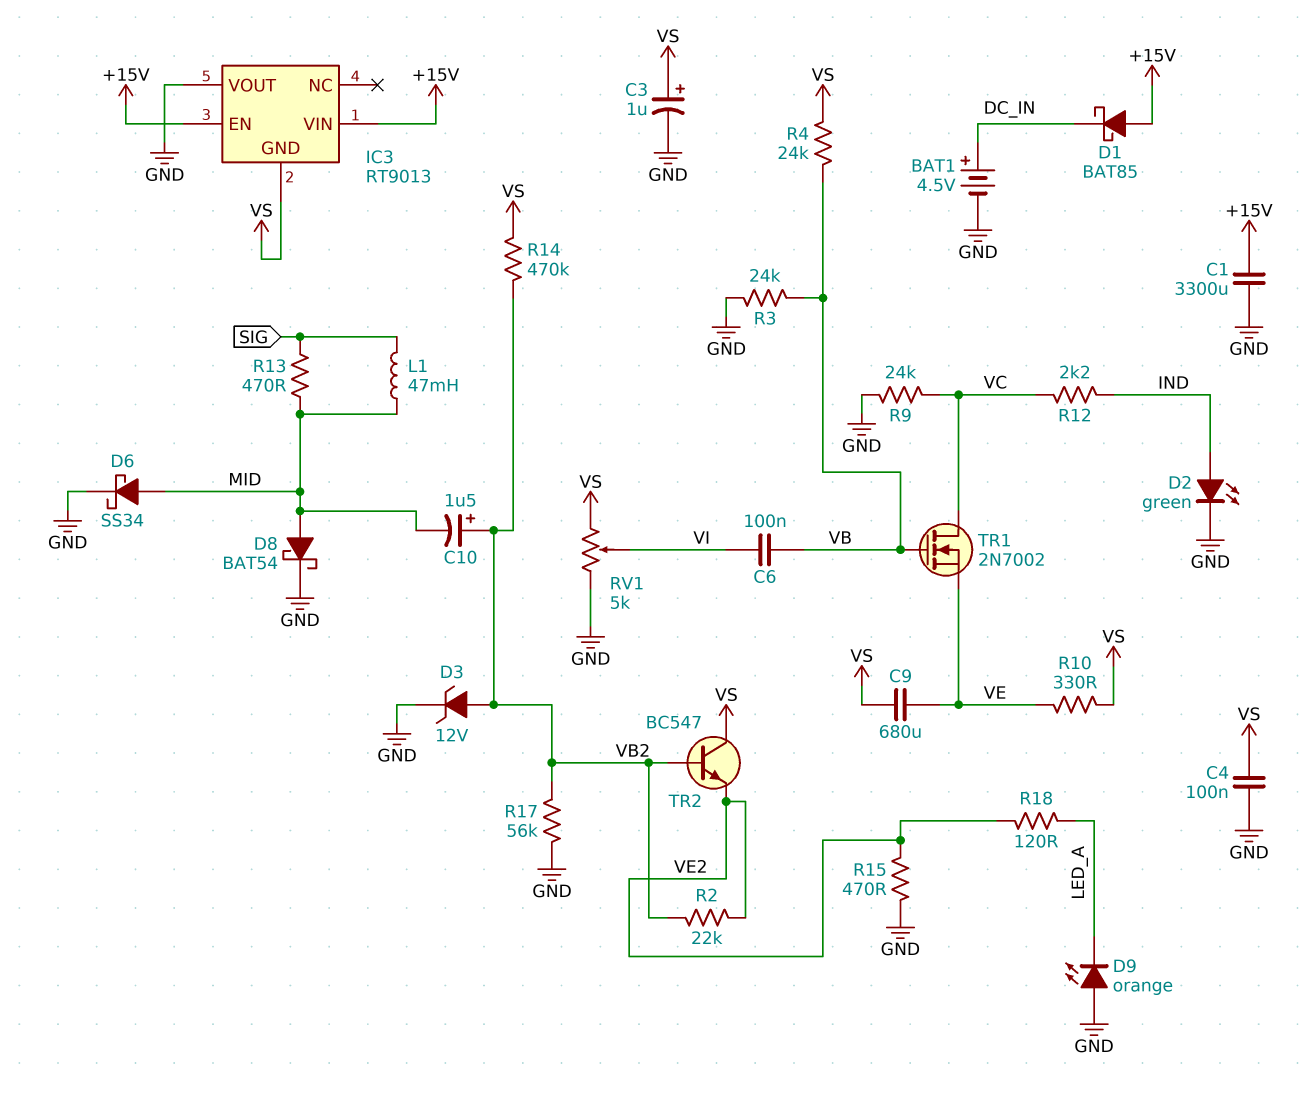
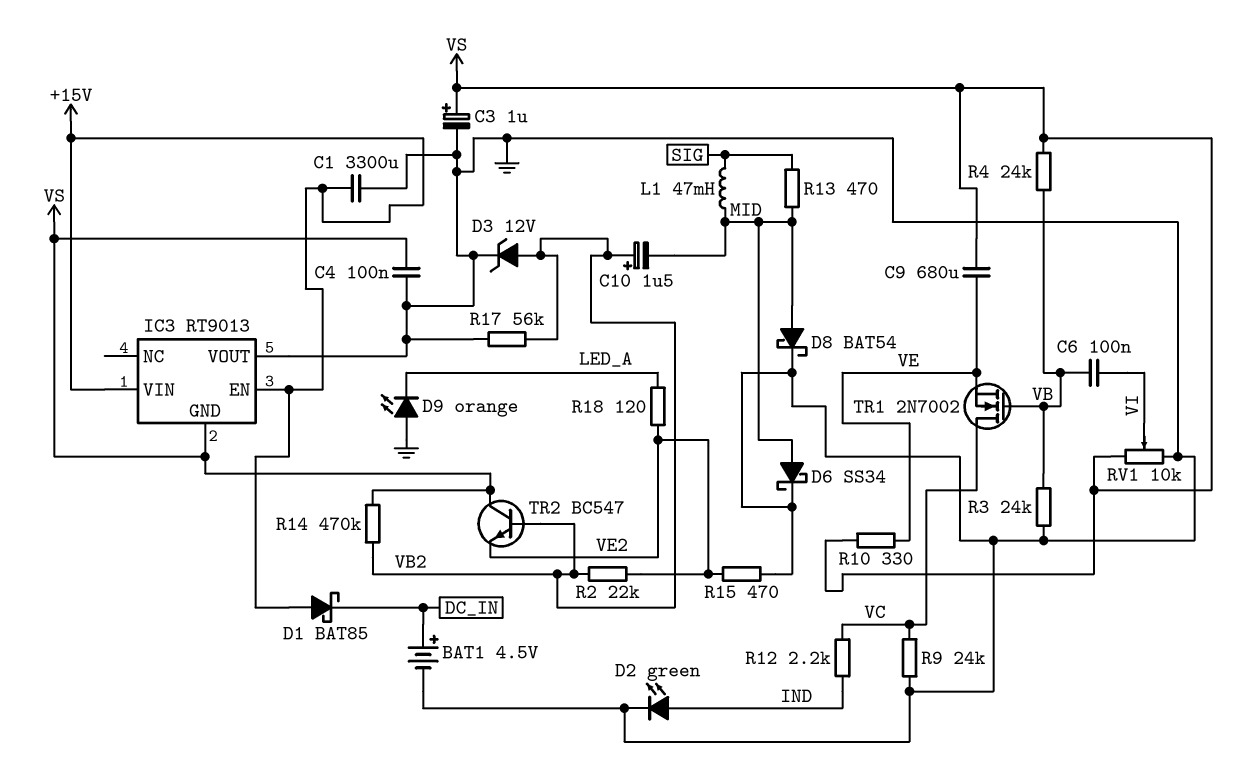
RV1: 5k (GND, VS, wiper VI) -> 10k (GND, VS, wiper VI)

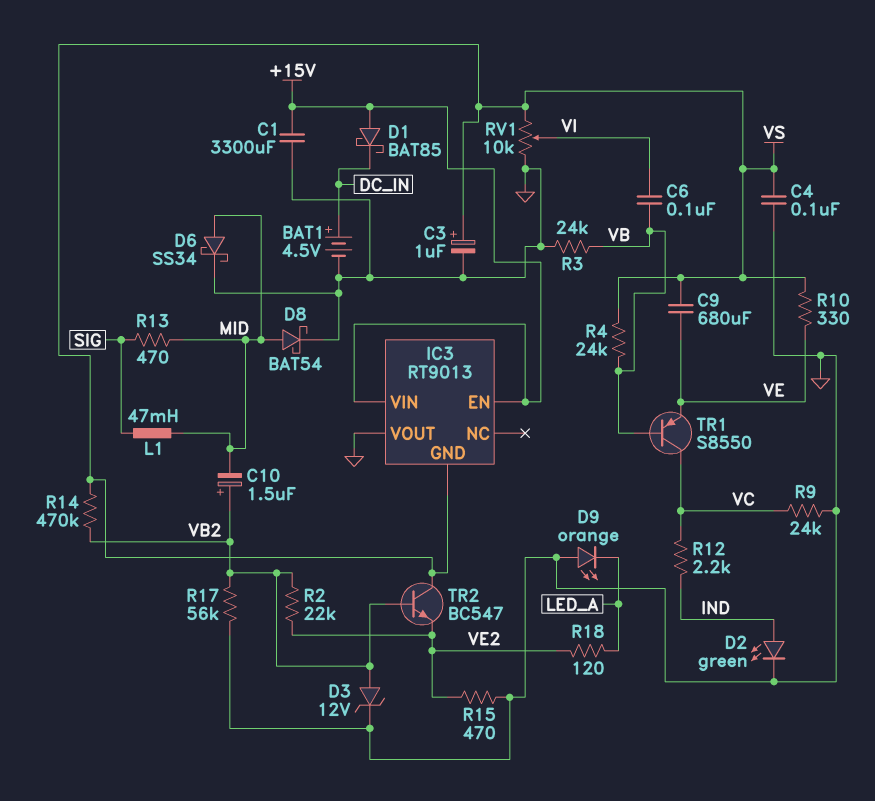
TR1: NMOS 2N7002 (G VB, D VC, S VE) -> PNP S8550 (B VB, C VC, E VE)

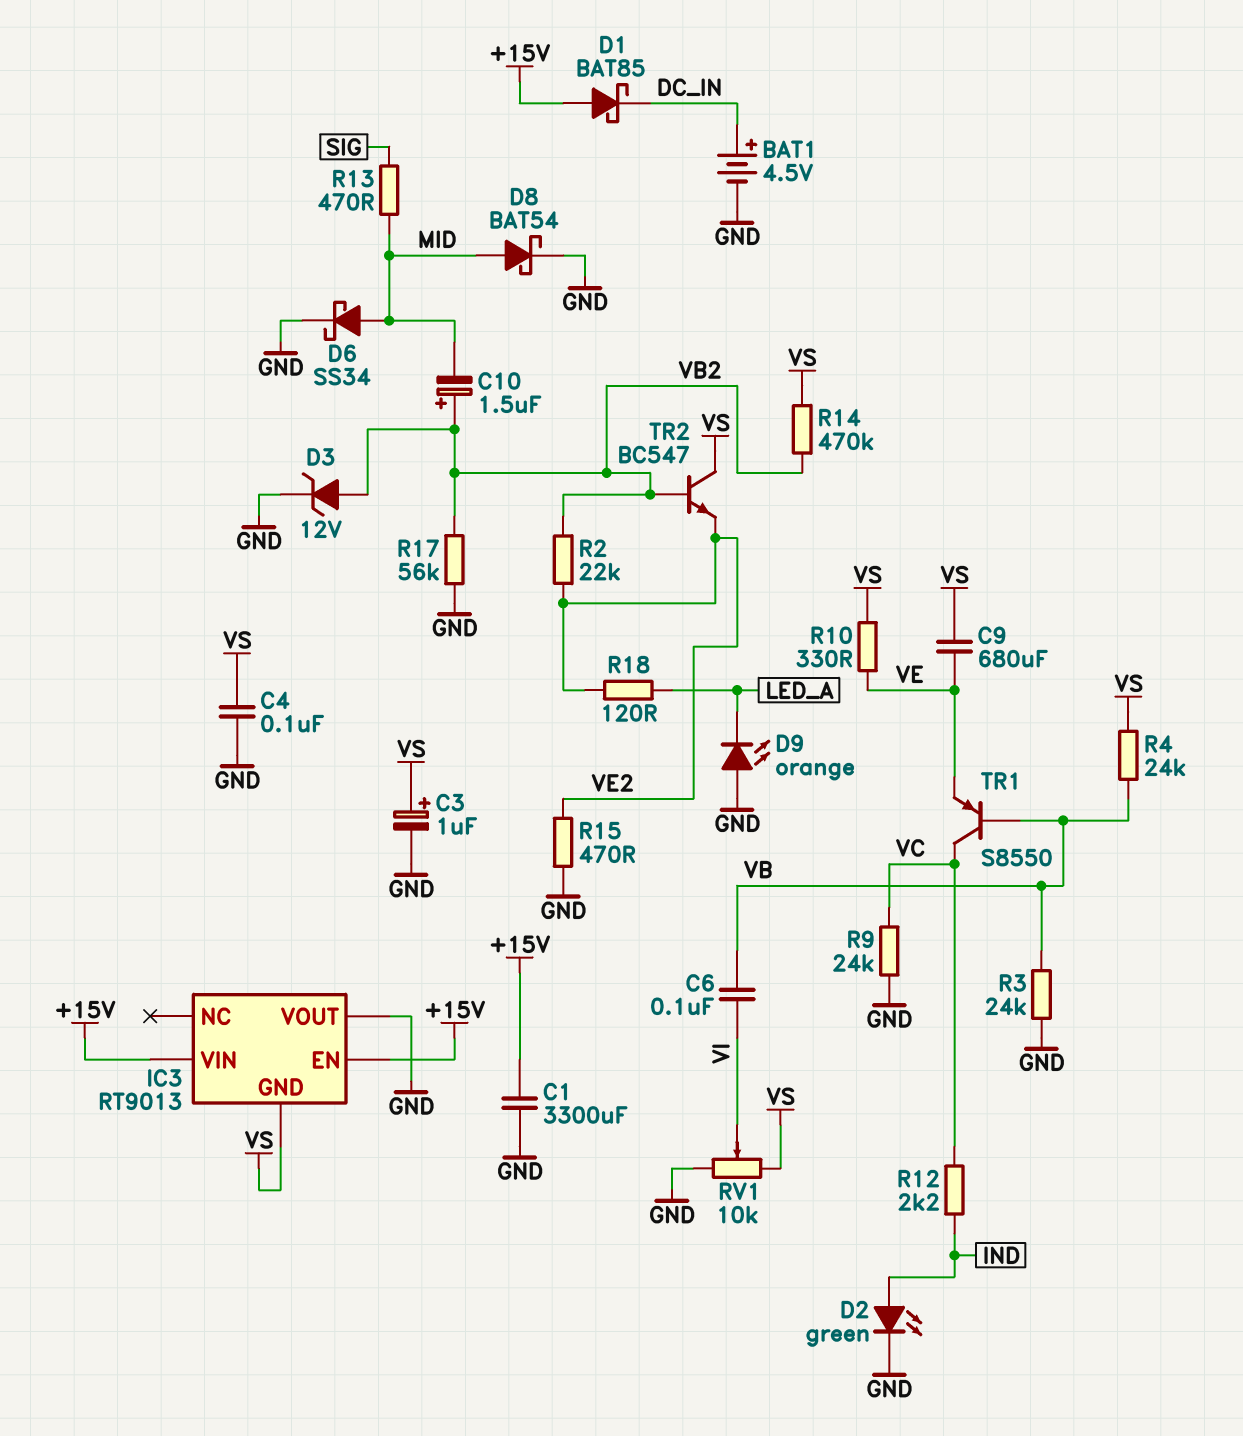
L1: 47mH (MID, SIG) -> none

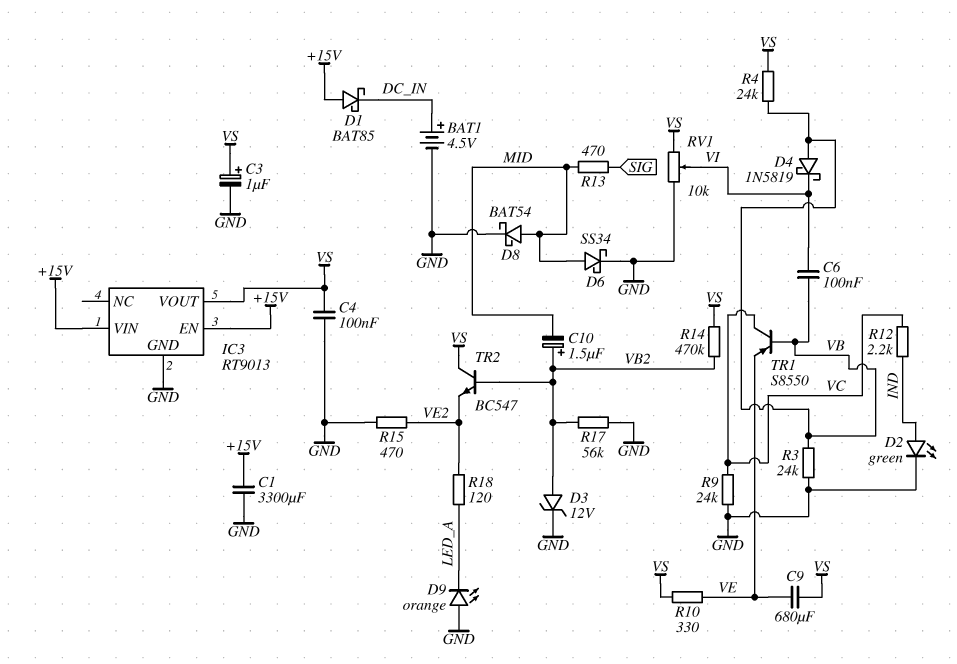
D4: none -> schottky 1N5819 (A VB, K VI)
IC3 pin GND: VS -> GND
IC3 pin VOUT: GND -> VS
R2: 22k (VB2, VE2) -> none

